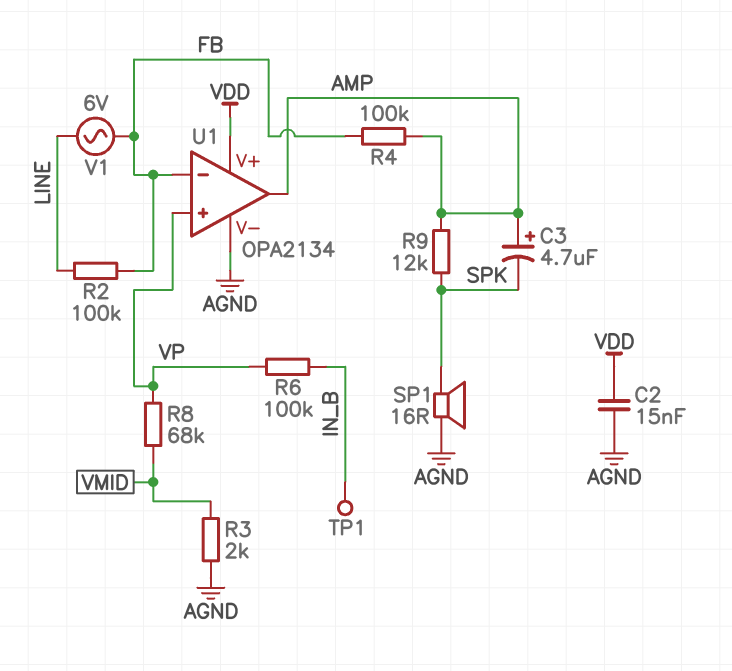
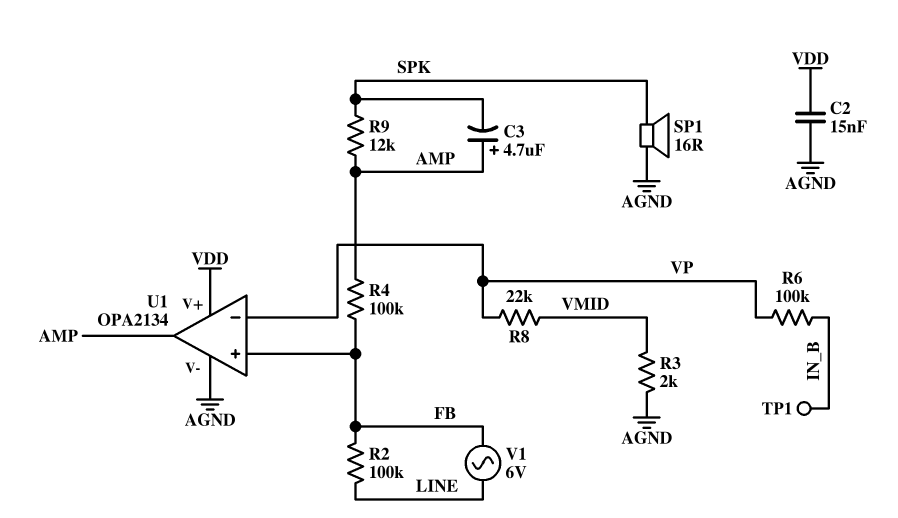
R8: 68k (VMID, VP) -> 22k (VMID, VP)
U1 pin in+: VP -> FB
U1 pin in-: FB -> VP

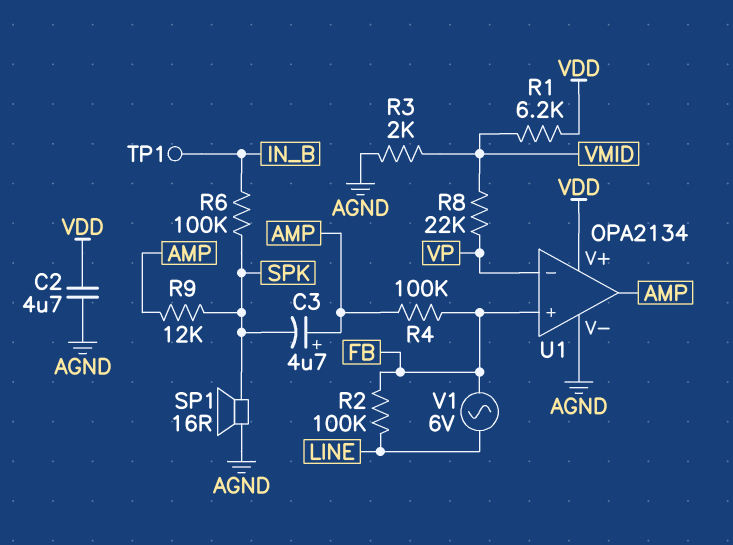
C2: 15nF (AGND, VDD) -> 4.7uF (AGND, VDD)
R1: none -> 6.2k (VDD, VMID)
R6: 100k (IN_B, VP) -> 100k (IN_B, SPK)

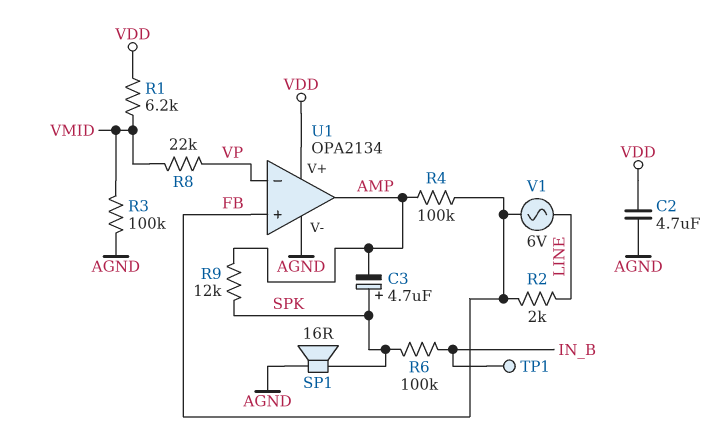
C3: 4.7uF (plus AMP, minus SPK) -> 4.7uF (plus SPK, minus AMP)
R2: 100k (FB, LINE) -> 2k (FB, LINE)
R3: 2k (AGND, VMID) -> 100k (AGND, VMID)

